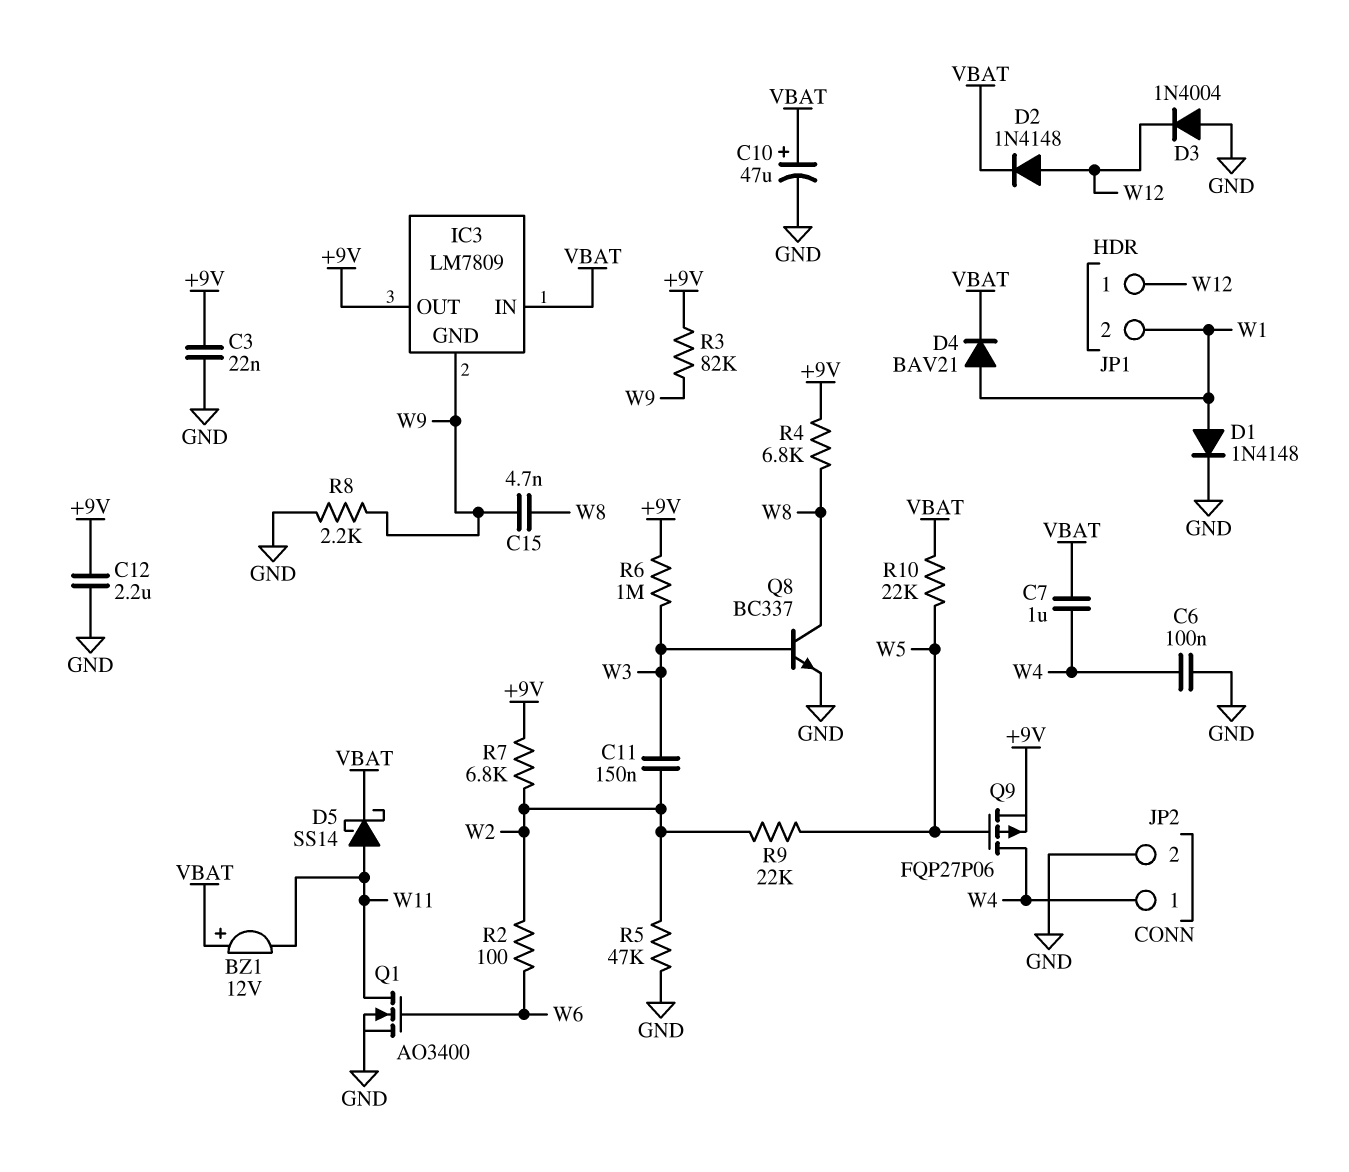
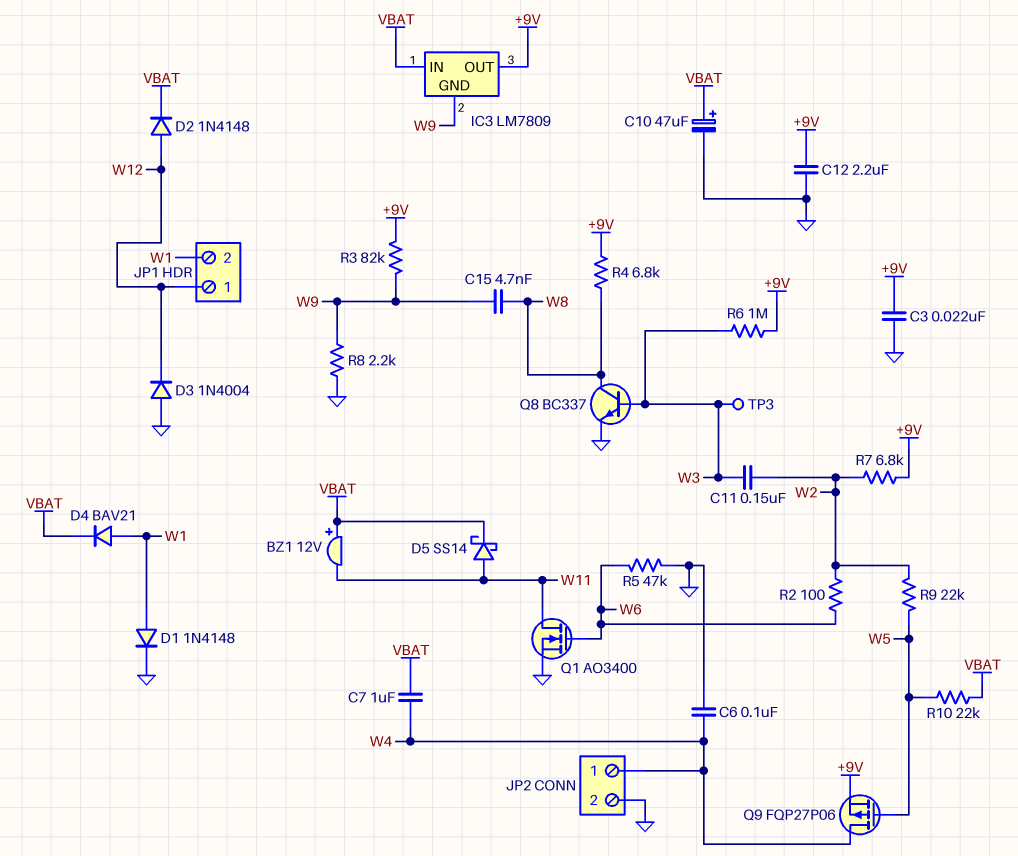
R5: 47k (GND, W2) -> 47k (GND, W6)
TP3: none -> test point (W3)

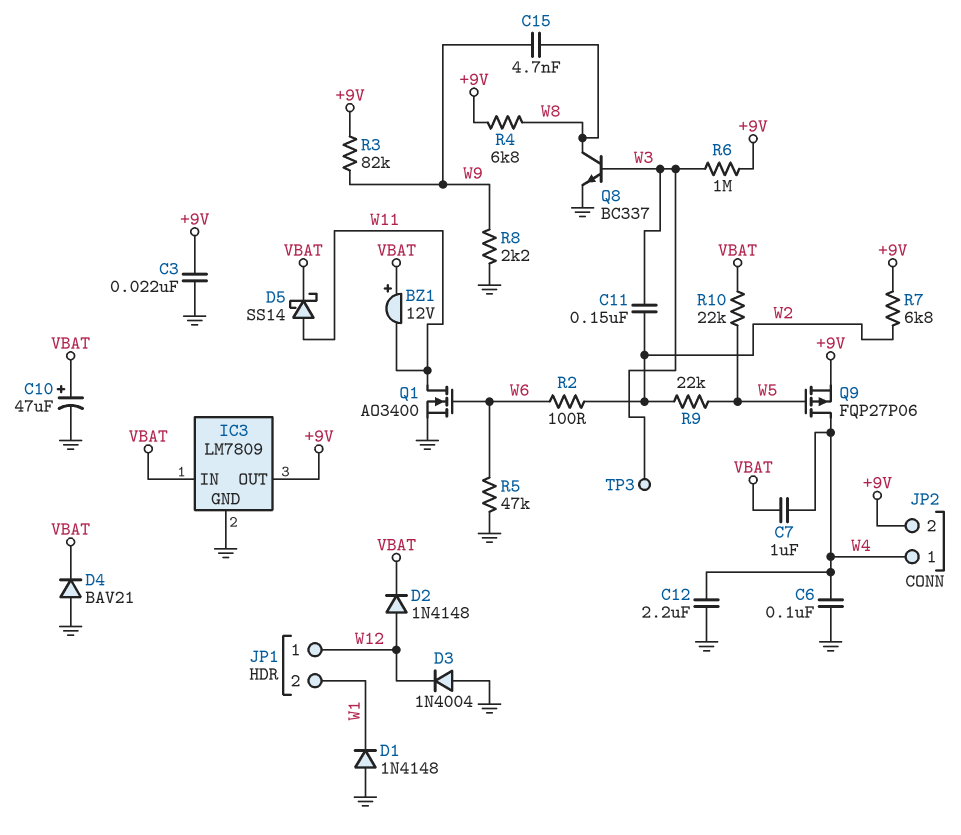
C12: 2.2uF (+9V, GND) -> 2.2uF (GND, W4)
D1: diode 1N4148 (A W1, K GND) -> diode 1N4148 (A GND, K W1)
D4: diode BAV21 (A W1, K VBAT) -> diode BAV21 (A GND, K VBAT)
IC3 pin GND: W9 -> GND
JP2 pin 2: GND -> +9V

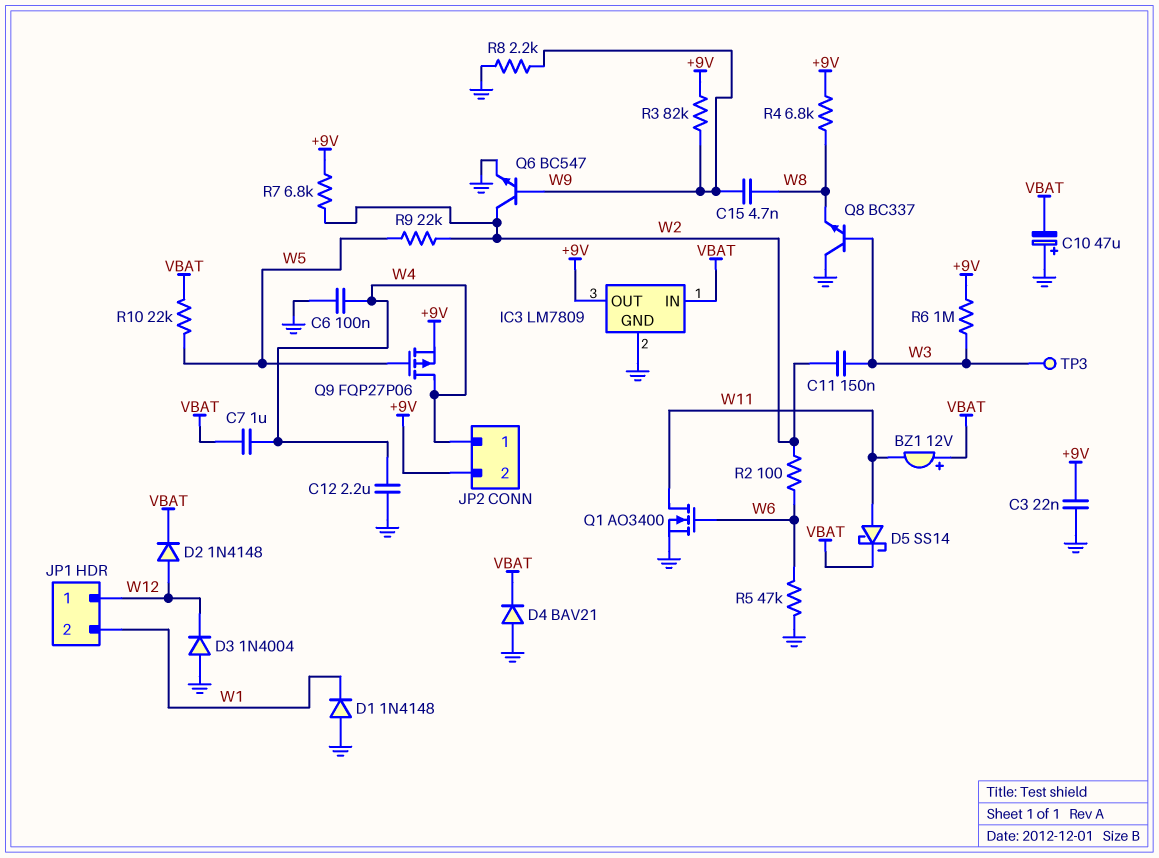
C10: 47uF (plus VBAT, minus GND) -> 47uF (plus GND, minus VBAT)
Q6: none -> NPN BC547 (B W9, C W2, E GND)
Q8: NPN BC337 (B W3, C W8, E GND) -> NPN BC337 (B W3, C GND, E W8)

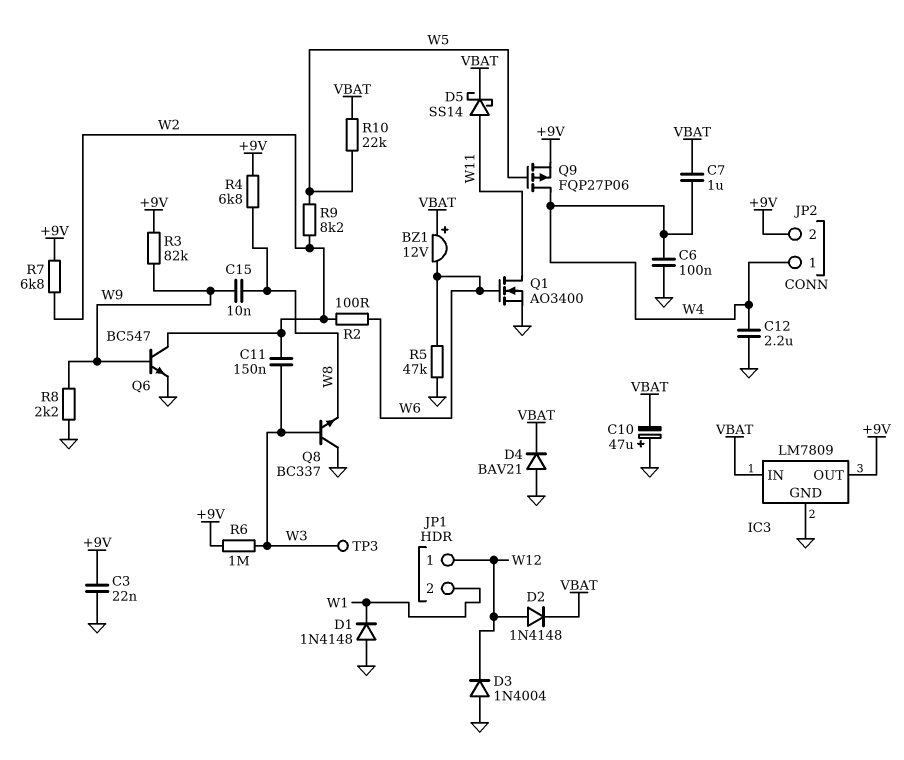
BZ1: buzzer 12V (plus VBAT, minus W11) -> buzzer 12V (plus VBAT, minus W6)
C15: 4.7nF (W8, W9) -> 10nF (W8, W9)
R9: 22k (W2, W5) -> 8.2k (W2, W5)

